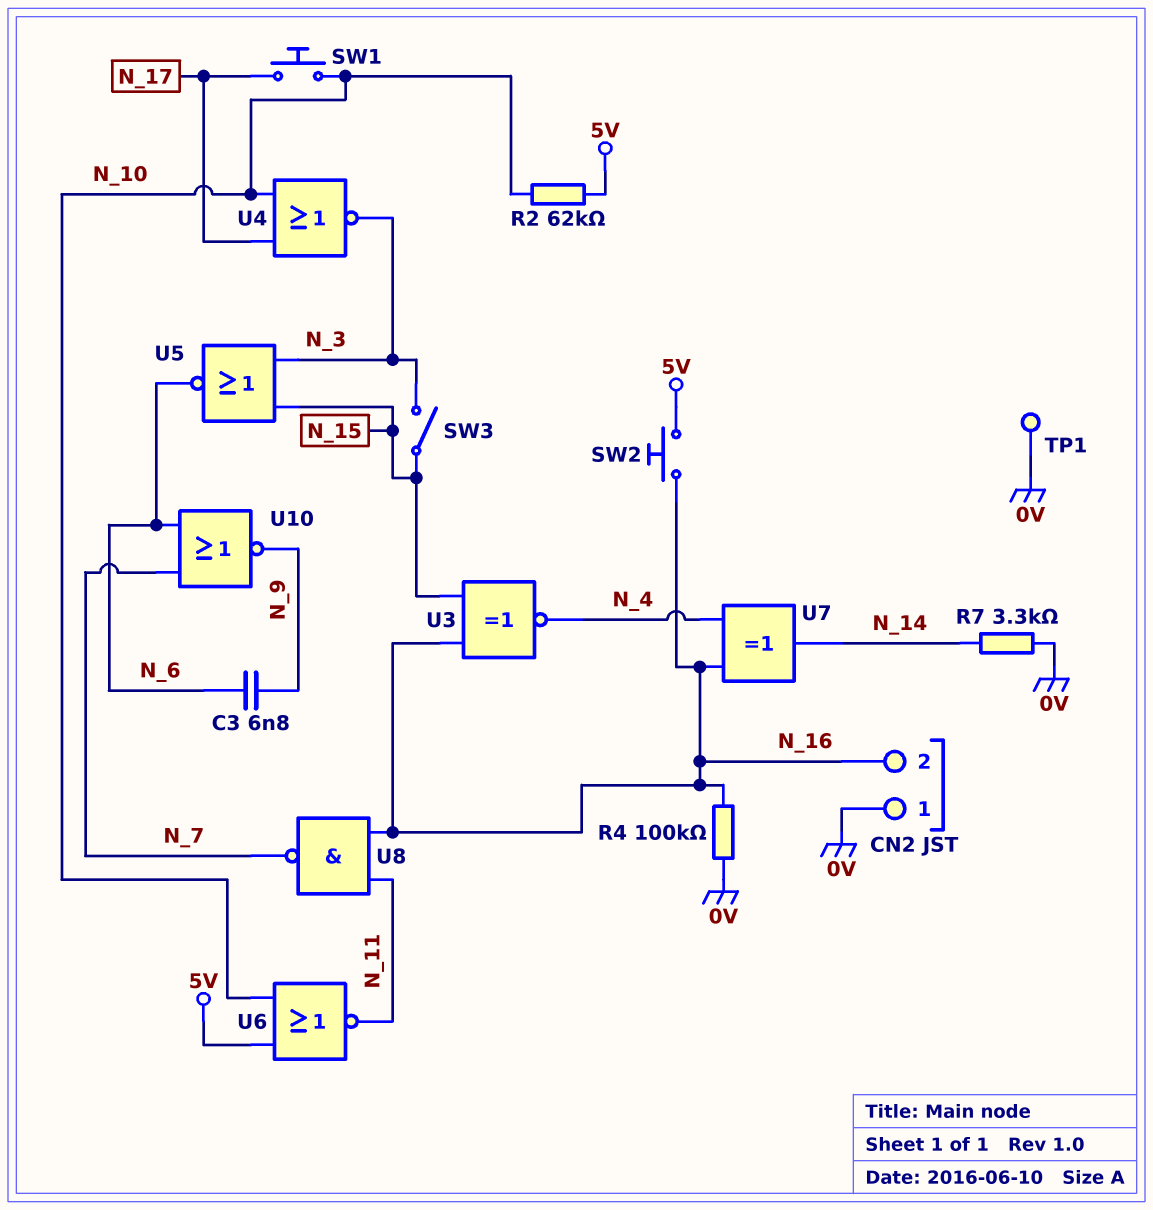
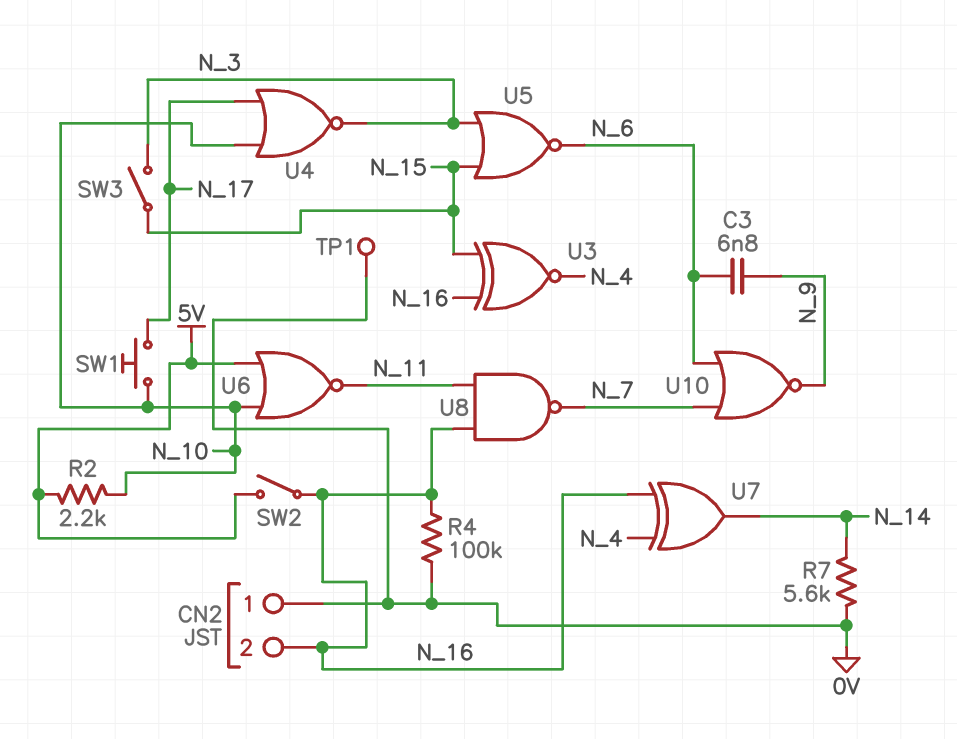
R2: 62k (5V, N_10) -> 2.2k (5V, N_10)
R7: 3.3k (0V, N_14) -> 5.6k (0V, N_14)
SW2: button (5V, N_16) -> switch (5V, N_16)

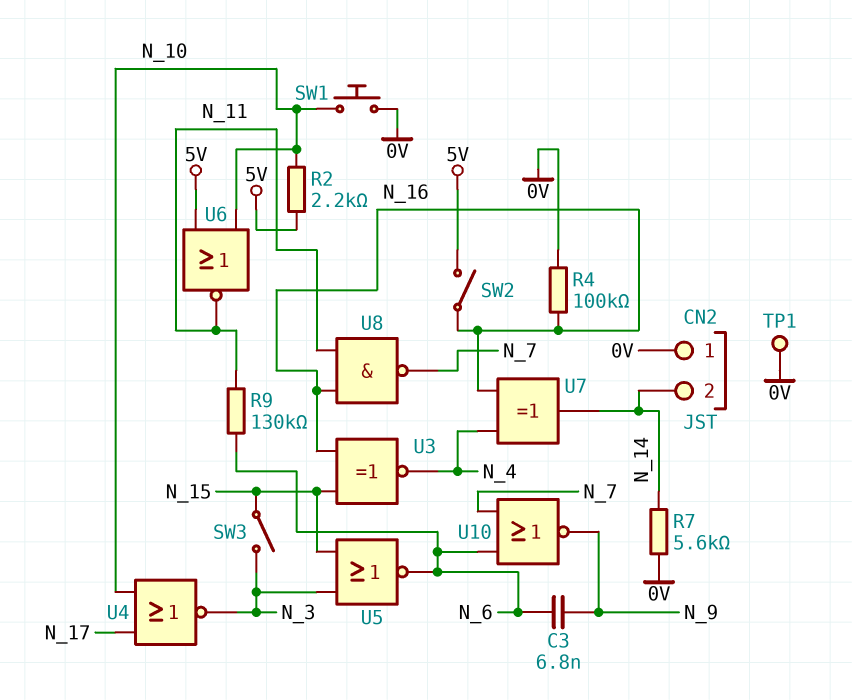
CN2 pin 2: N_16 -> N_14
R9: none -> 130k (N_6, N_11)
SW1: button (N_10, N_17) -> button (0V, N_10)

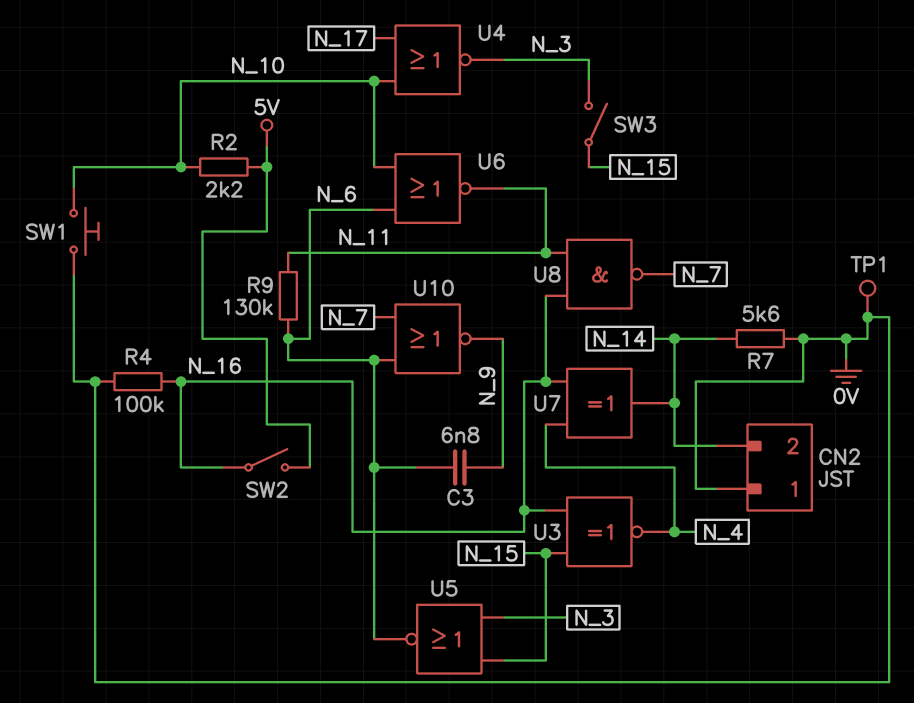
U6: NOR (in 5V, in N_10, out N_11) -> NOR (in N_6, in N_10, out N_11)

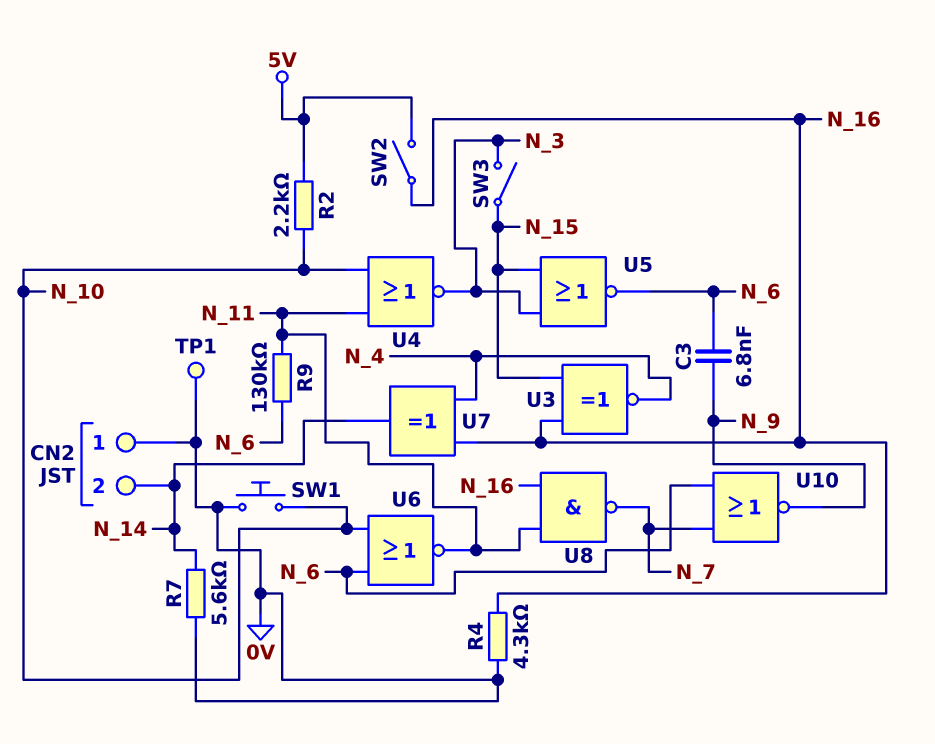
R4: 100k (0V, N_16) -> 4.3k (0V, N_16)
U4: NOR (in N_10, in N_17, out N_3) -> NOR (in N_10, in N_11, out N_3)

